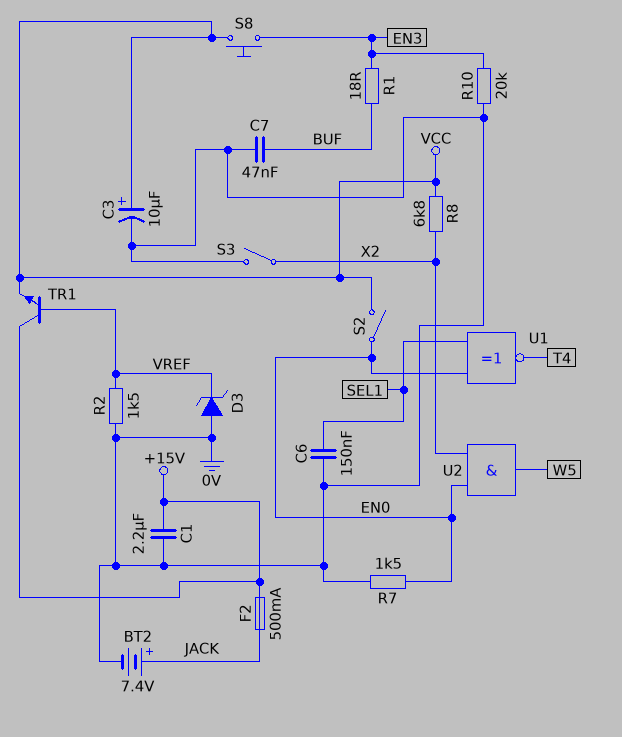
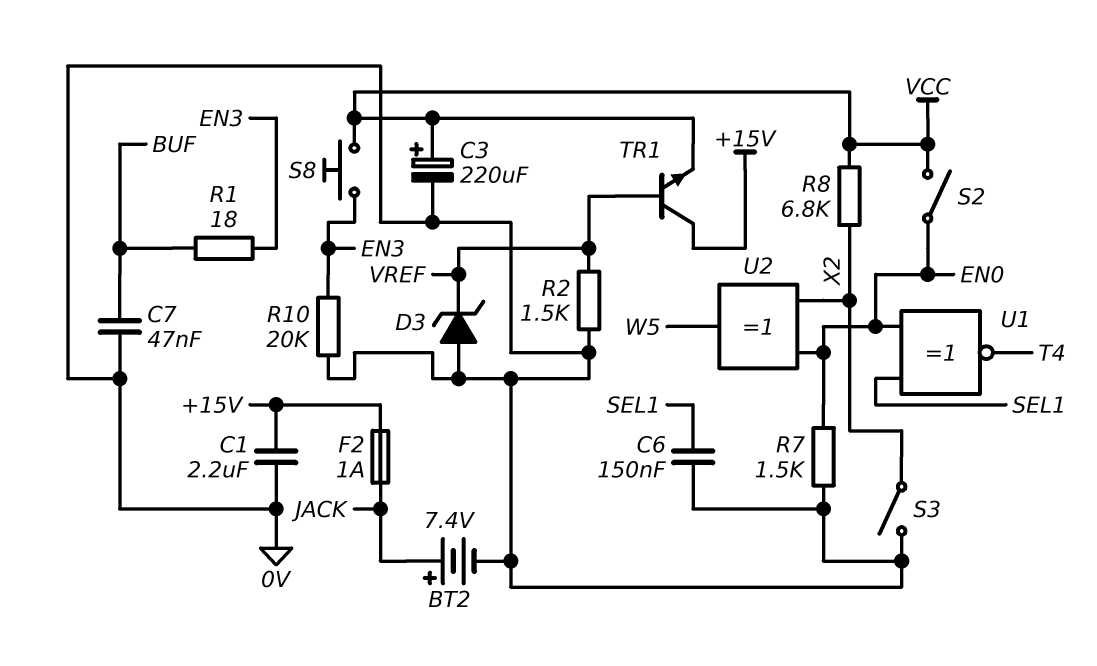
C3: 10uF (plus VCC, minus 0V) -> 220uF (plus VCC, minus 0V)
F2: 500mA (+15V, JACK) -> 1A (+15V, JACK)
U2: AND (in EN0, in X2, out W5) -> XOR (in EN0, in X2, out W5)

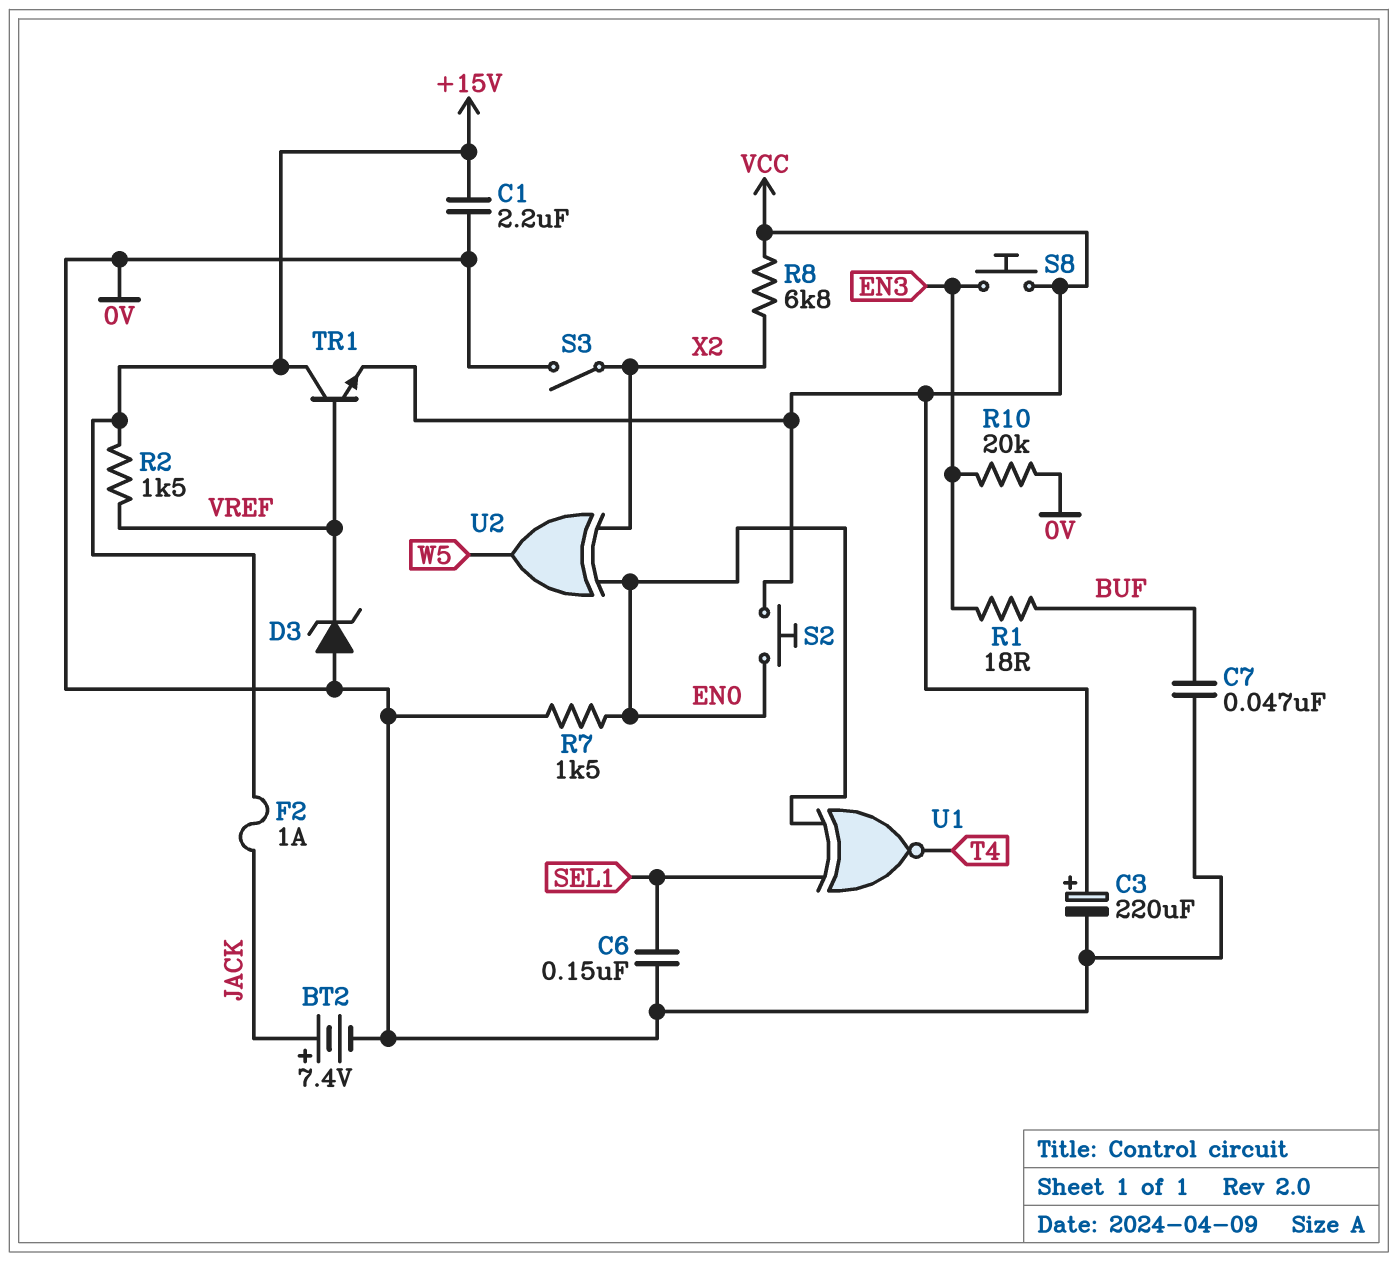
R2: 1.5k (0V, VREF) -> 1.5k (+15V, VREF)
S2: switch (EN0, VCC) -> button (EN0, VCC)

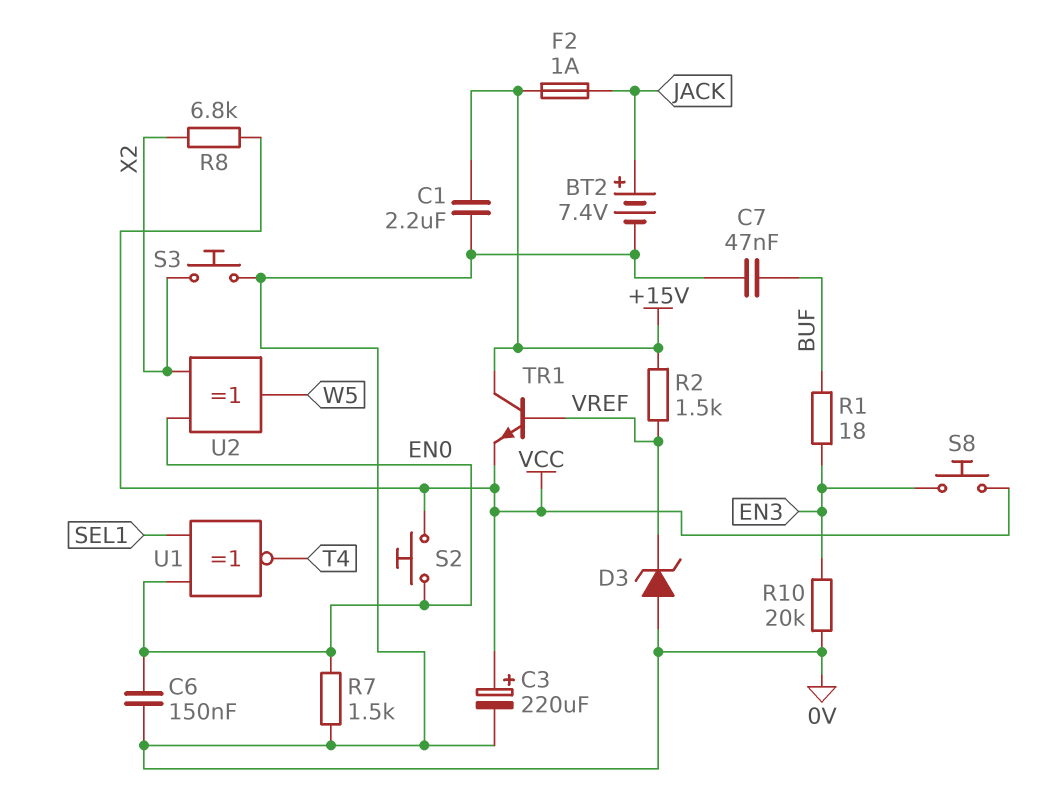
C6: 150nF (0V, SEL1) -> 150nF (0V, EN0)
S3: switch (0V, X2) -> button (0V, X2)

